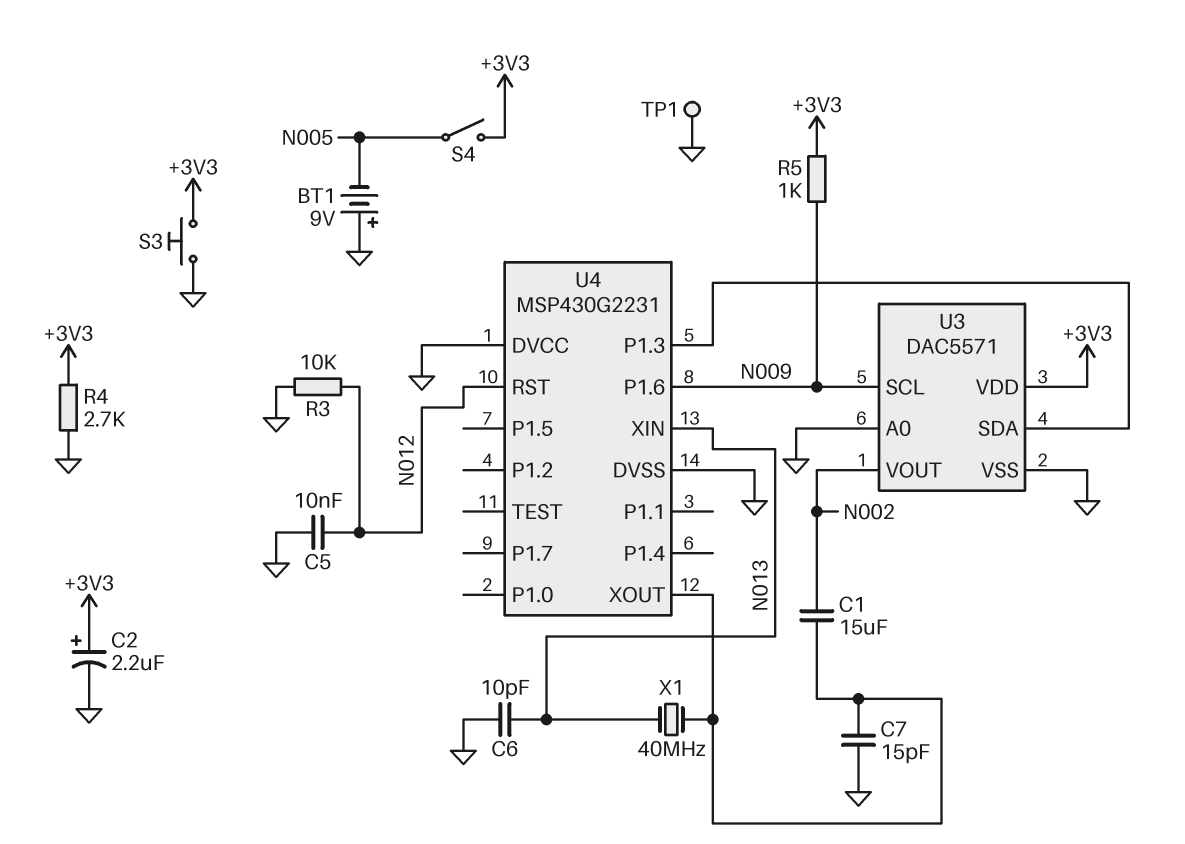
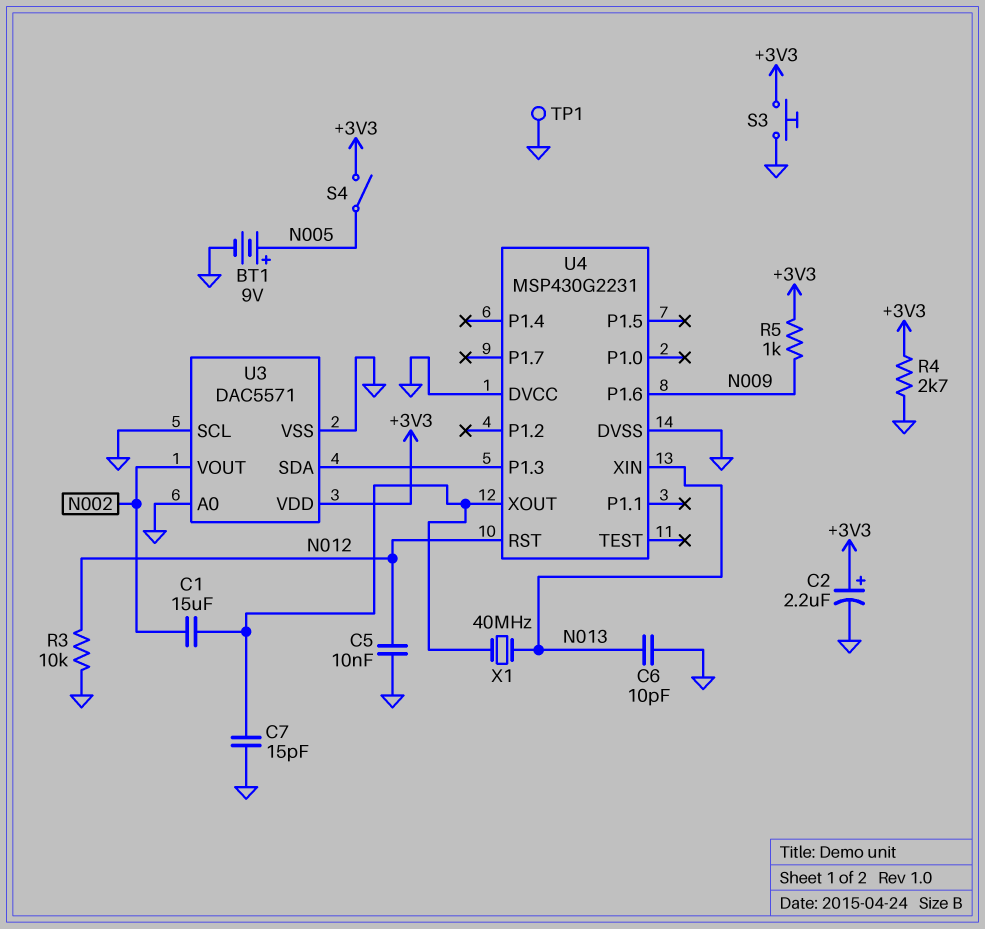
BT1: 9V (plus GND, minus N005) -> 9V (plus N005, minus GND)
U3 pin SCL: N009 -> GND

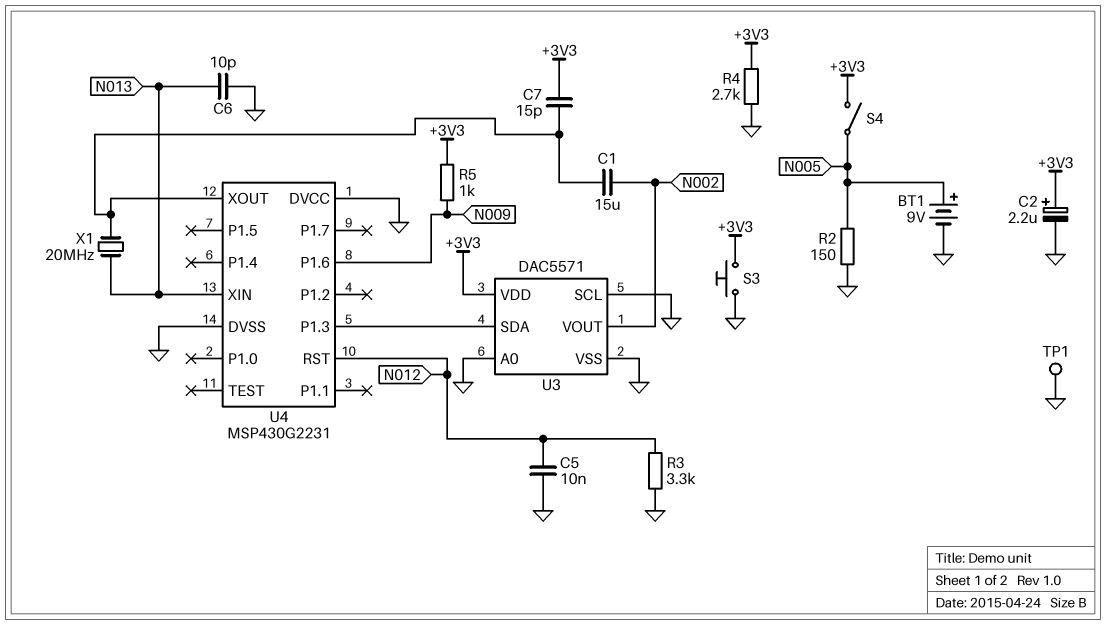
C7: 15pF (GND, U4/XOUT) -> 15pF (+3V3, U4/XOUT)
R2: none -> 150 (GND, N005)
R3: 10k (GND, N012) -> 3.3k (GND, N012)
X1: 40MHz (N013, U4/XOUT) -> 20MHz (N013, U4/XOUT)

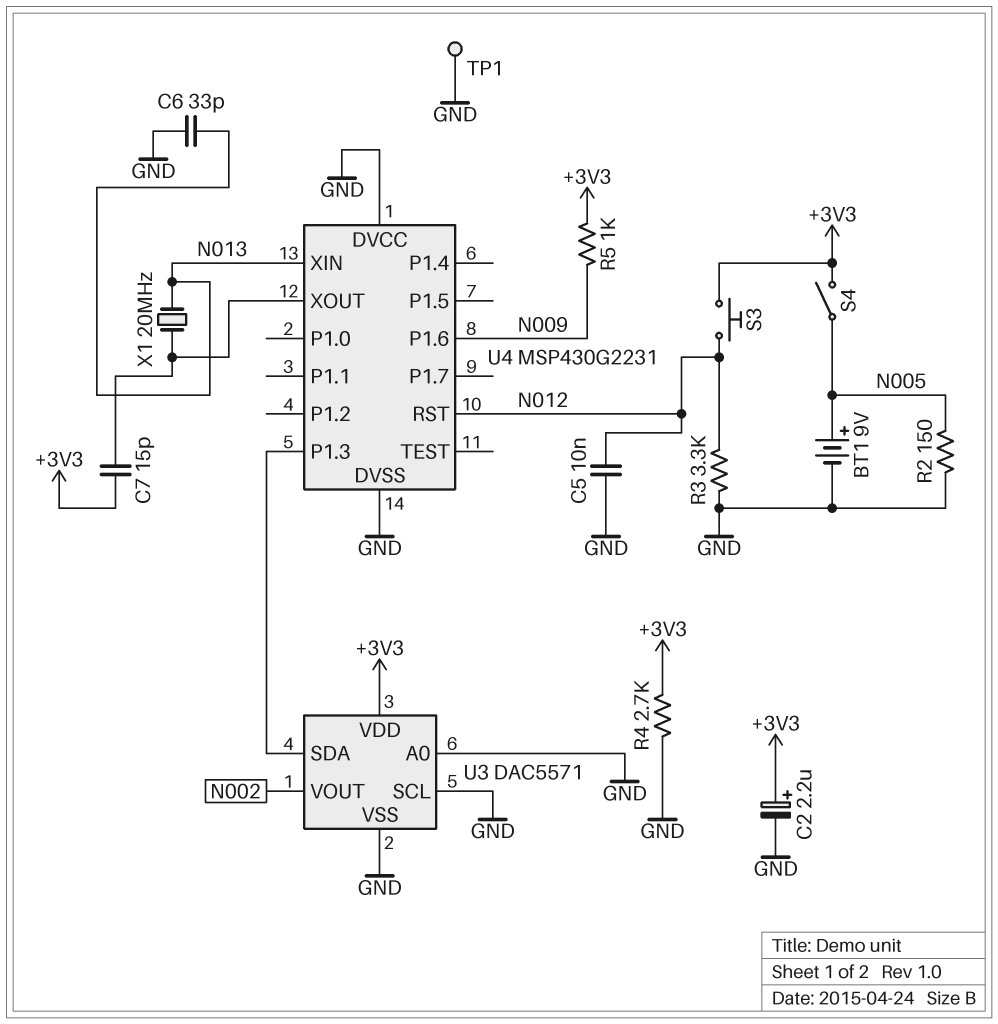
C1: 15uF (N002, U4/XOUT) -> none
C6: 10pF (GND, N013) -> 33pF (GND, N013)
S3: button (+3V3, GND) -> button (+3V3, N012)

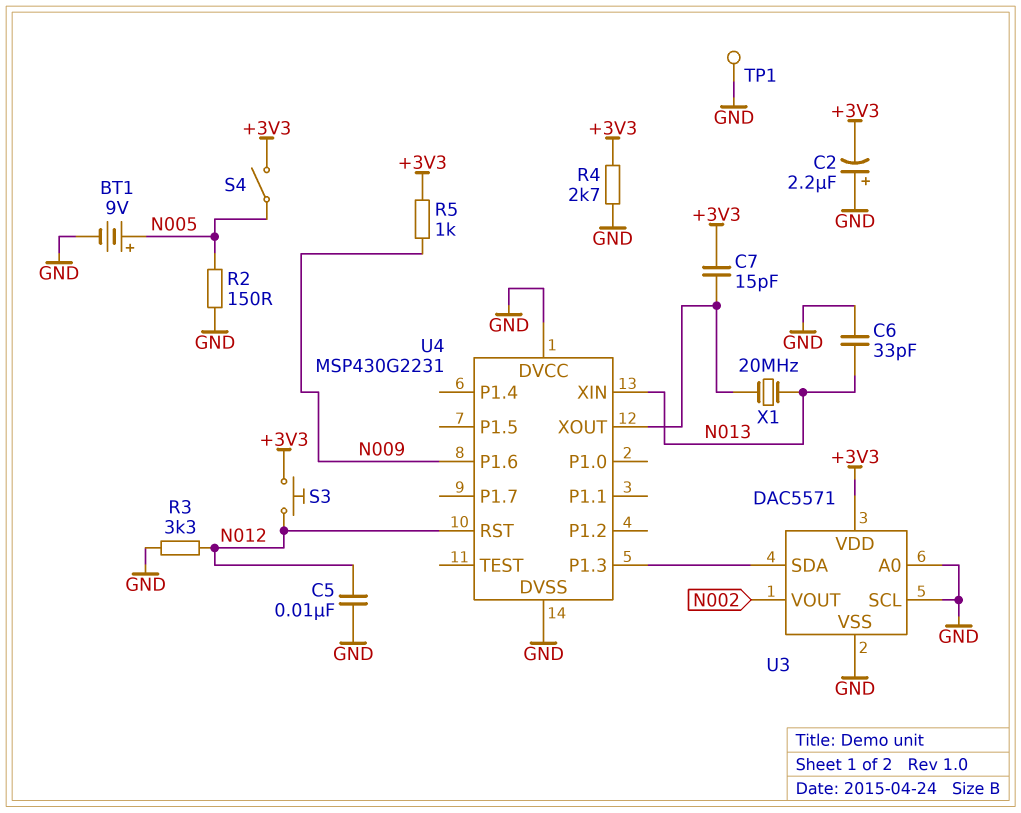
C2: 2.2uF (plus +3V3, minus GND) -> 2.2uF (plus GND, minus +3V3)

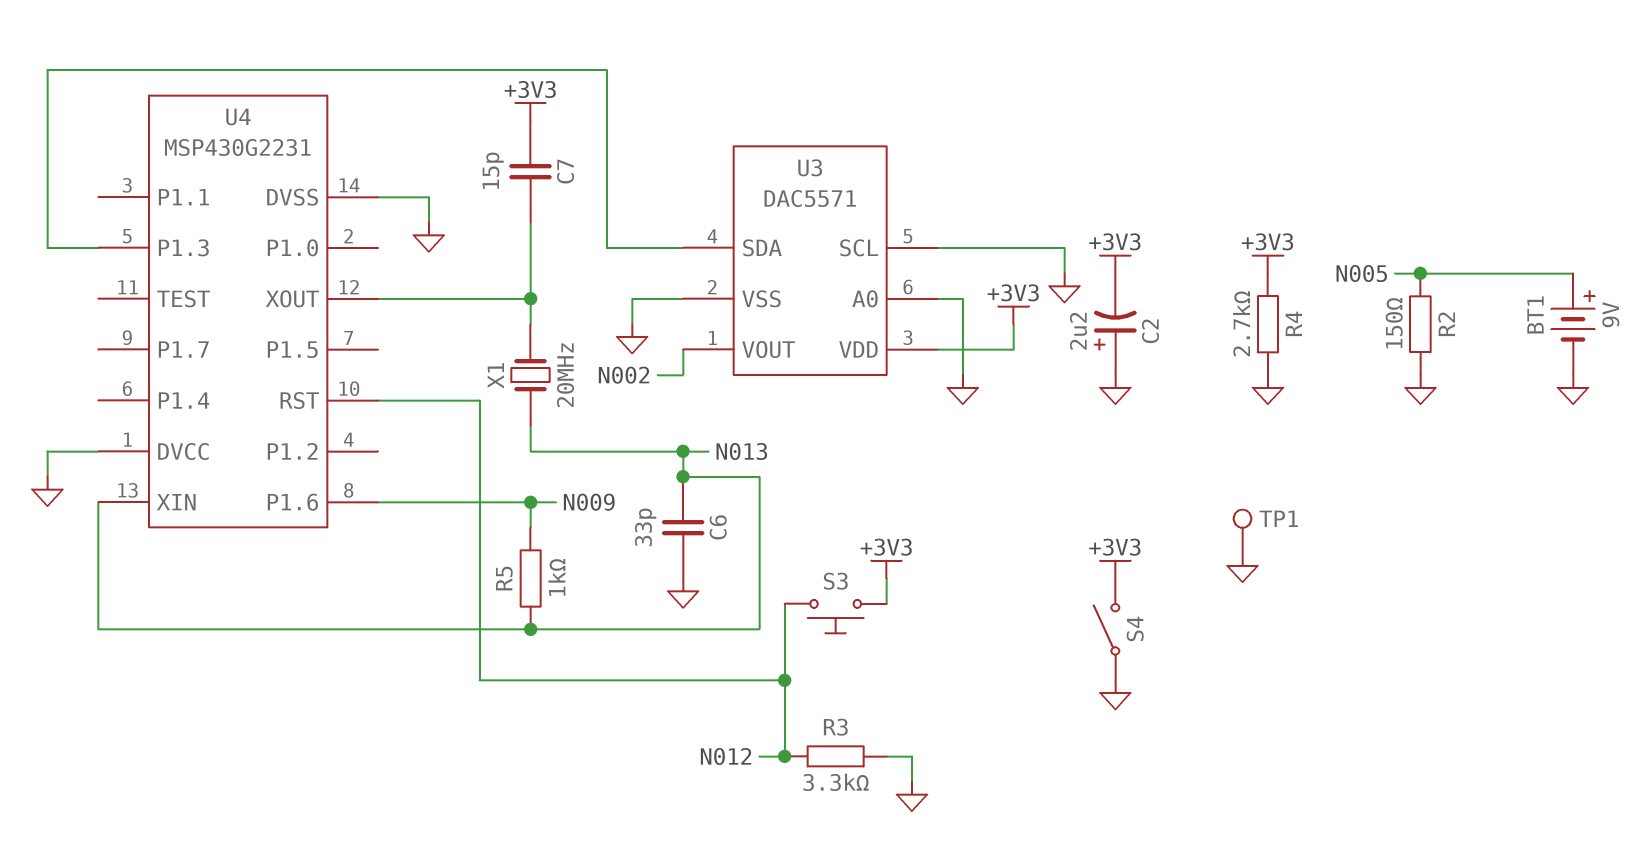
C5: 10nF (GND, N012) -> none
R5: 1k (+3V3, N009) -> 1k (N009, N013)
S4: switch (+3V3, N005) -> switch (+3V3, GND)

